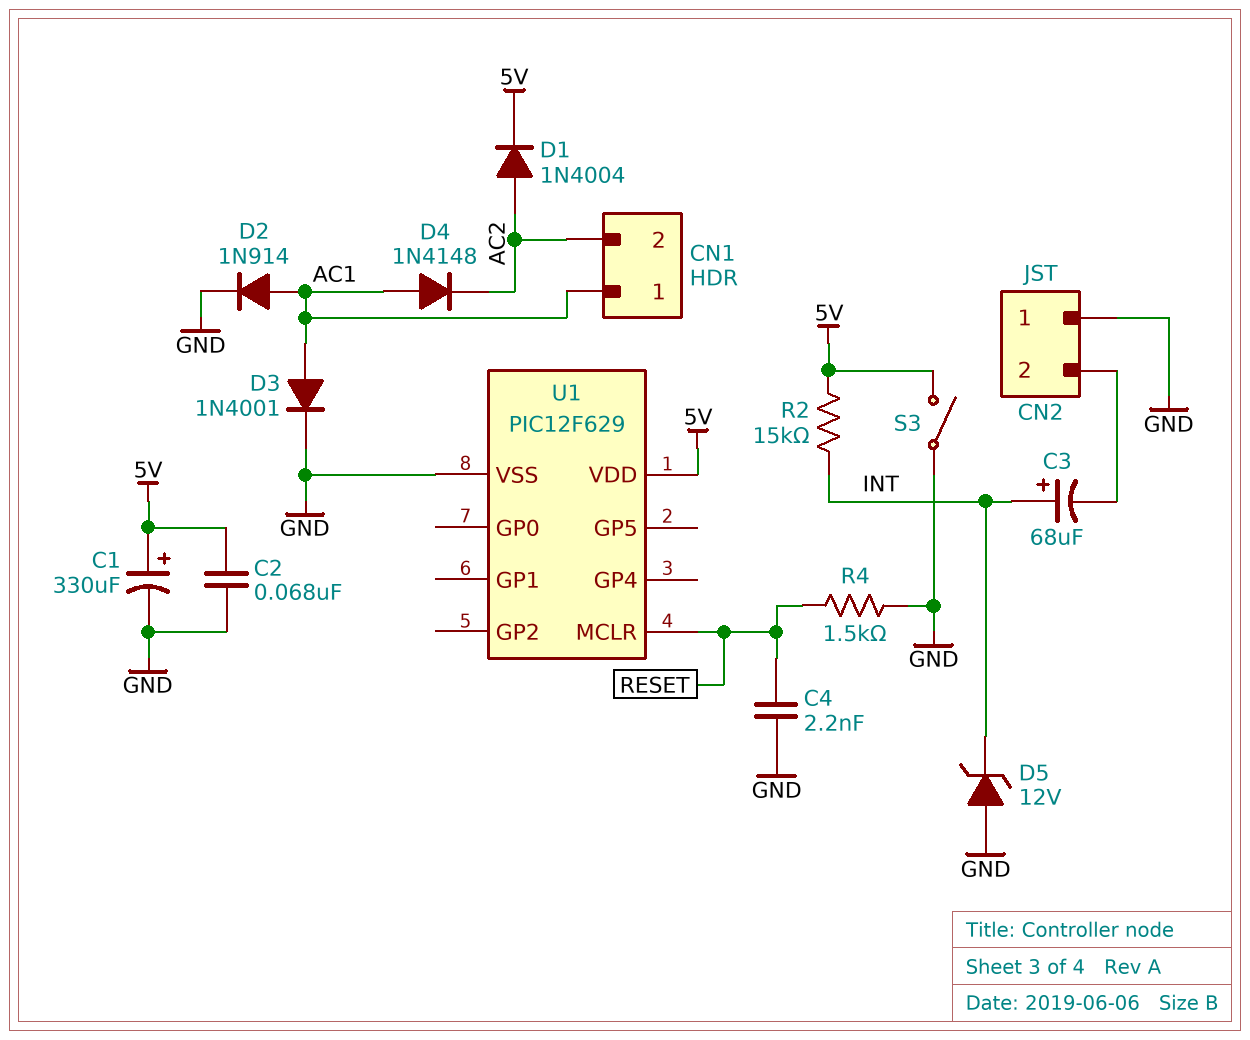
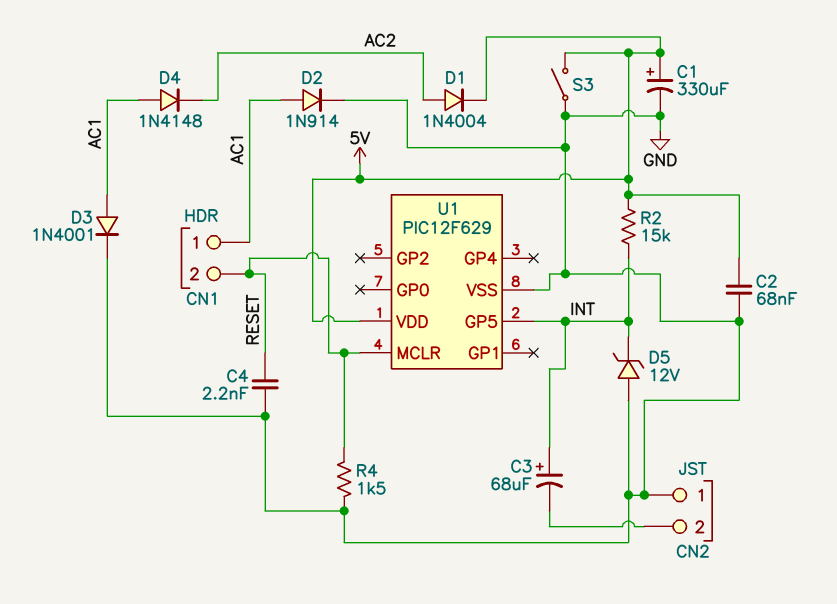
CN1 pin 2: AC2 -> RESET
U1 pin GP5: none -> INT

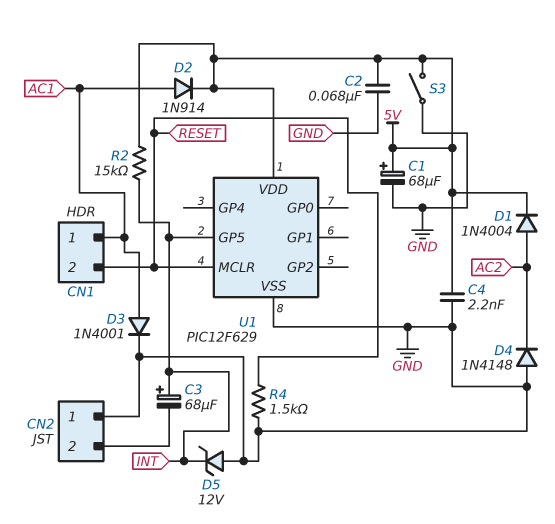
C1: 330uF (plus 5V, minus GND) -> 68uF (plus 5V, minus GND)
C4: 2.2nF (GND, RESET) -> 2.2nF (5V, GND)
D2: diode 1N914 (A AC1, K GND) -> diode 1N914 (A AC1, K 5V)
D4: diode 1N4148 (A AC1, K AC2) -> diode 1N4148 (A GND, K AC2)

